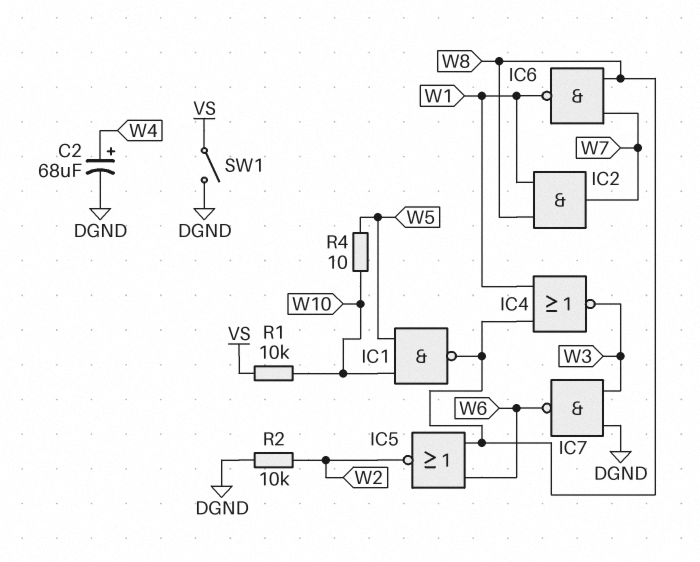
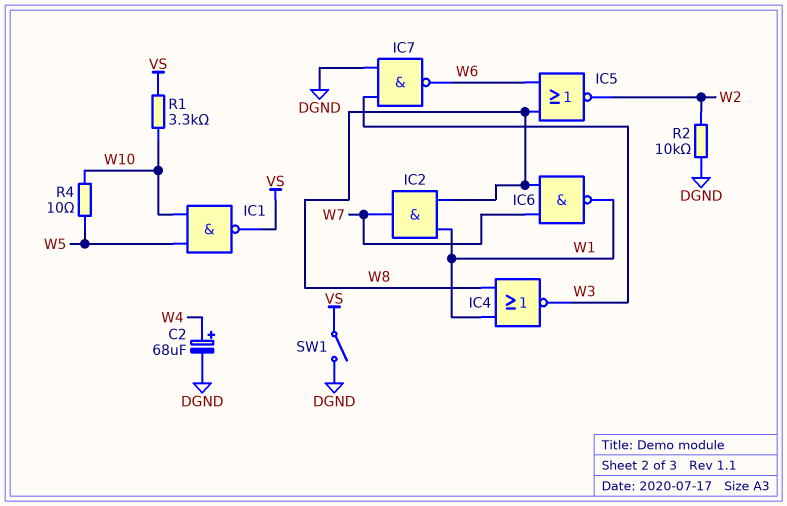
IC1: NAND (in W5, in W10, out W8) -> NAND (in W5, in W10, out VS)
R1: 10k (VS, W10) -> 3.3k (VS, W10)

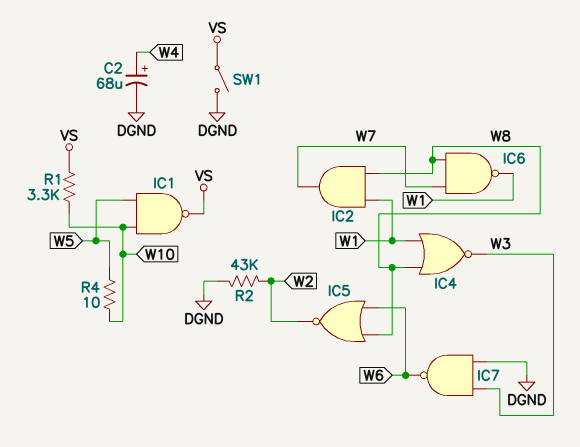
R2: 10k (DGND, W2) -> 43k (DGND, W2)

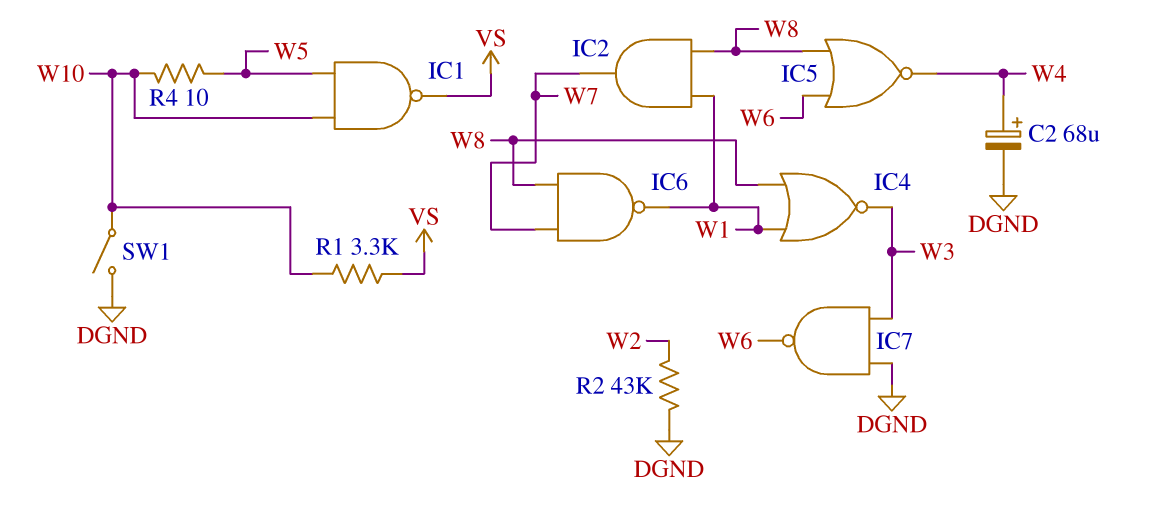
IC5: NOR (in W6, in W8, out W2) -> NOR (in W6, in W8, out W4)
SW1: switch (DGND, VS) -> switch (DGND, W10)

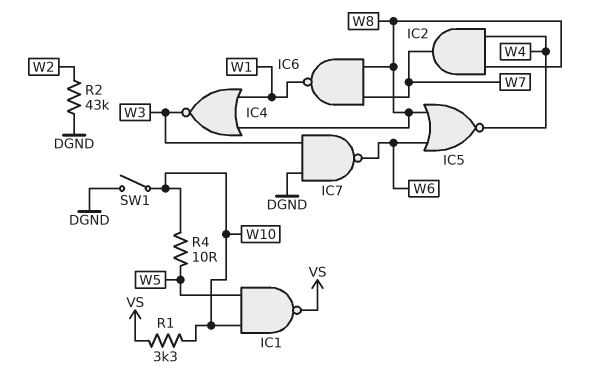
C2: 68uF (plus W4, minus DGND) -> none
IC2: AND (in W1, in W8, out W7) -> AND (in W4, in W8, out W7)

